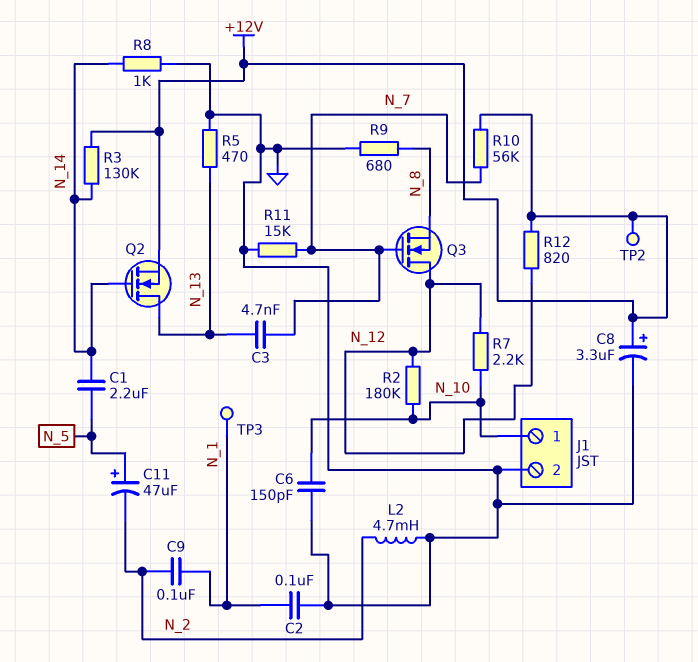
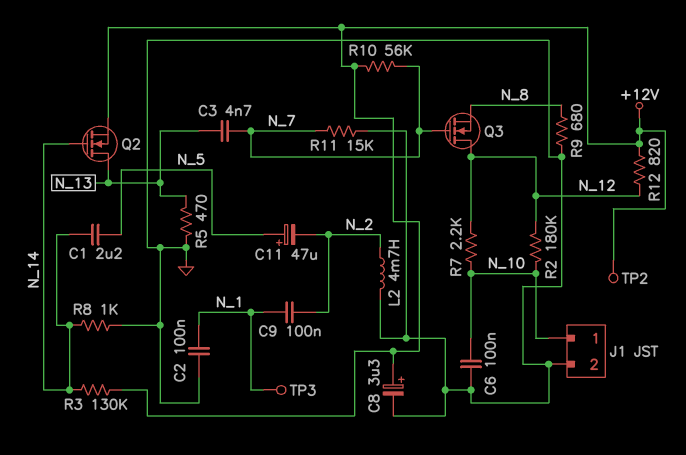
C6: 150pF (GND, N_10) -> 100nF (GND, N_10)

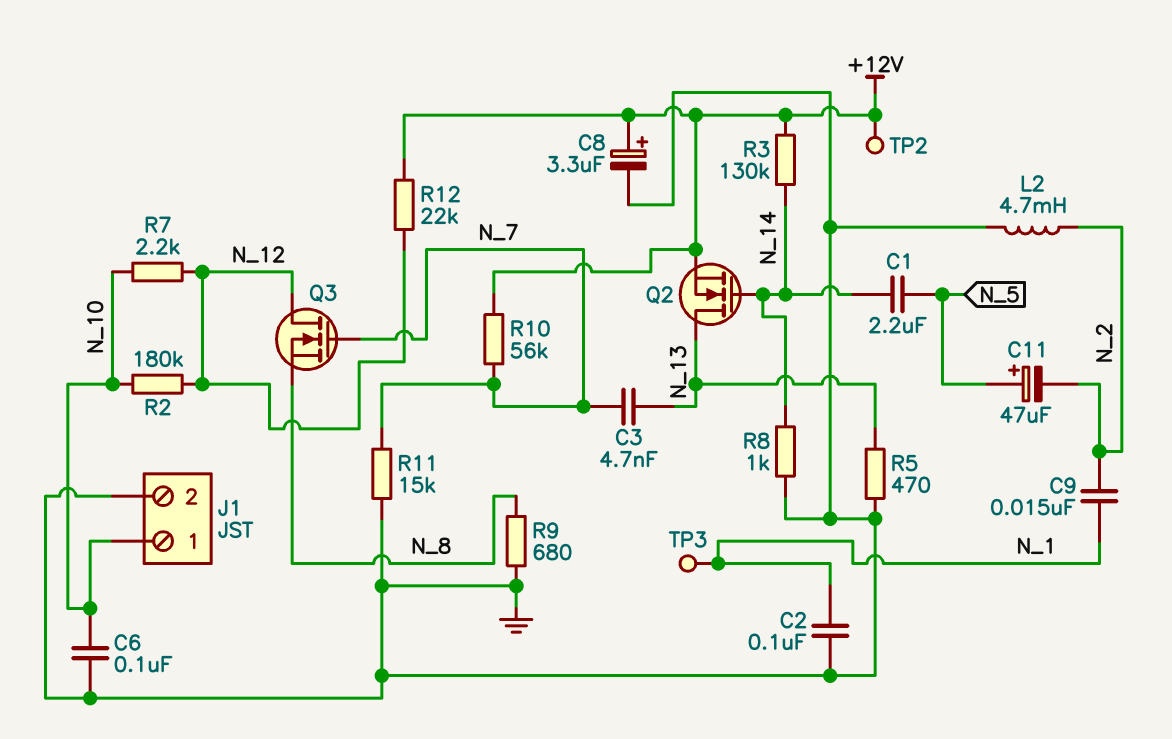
C9: 100nF (N_1, N_2) -> 15nF (N_1, N_2)
R12: 820 (+12V, N_12) -> 22k (+12V, N_12)

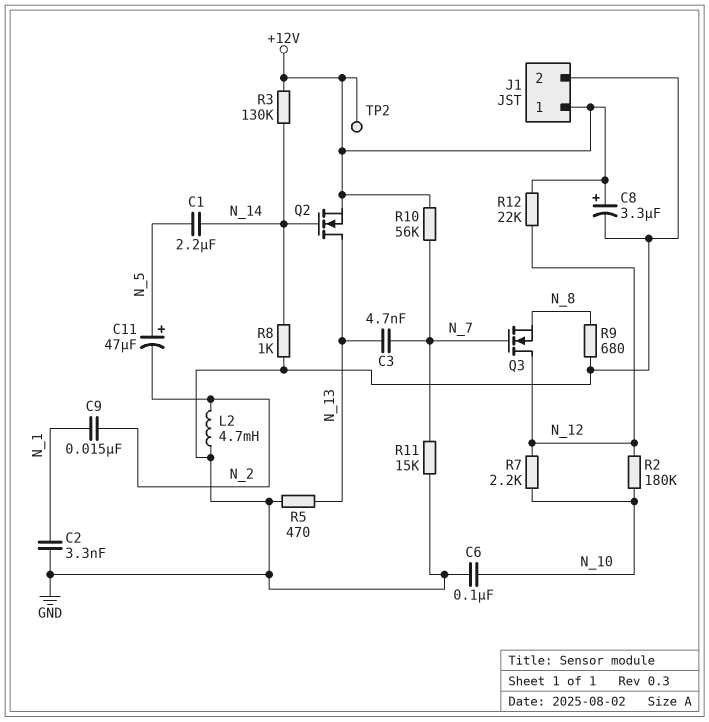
C2: 100nF (GND, N_1) -> 3.3nF (GND, N_1)
J1 pin 1: N_10 -> +12V
TP3: test point (N_1) -> none

